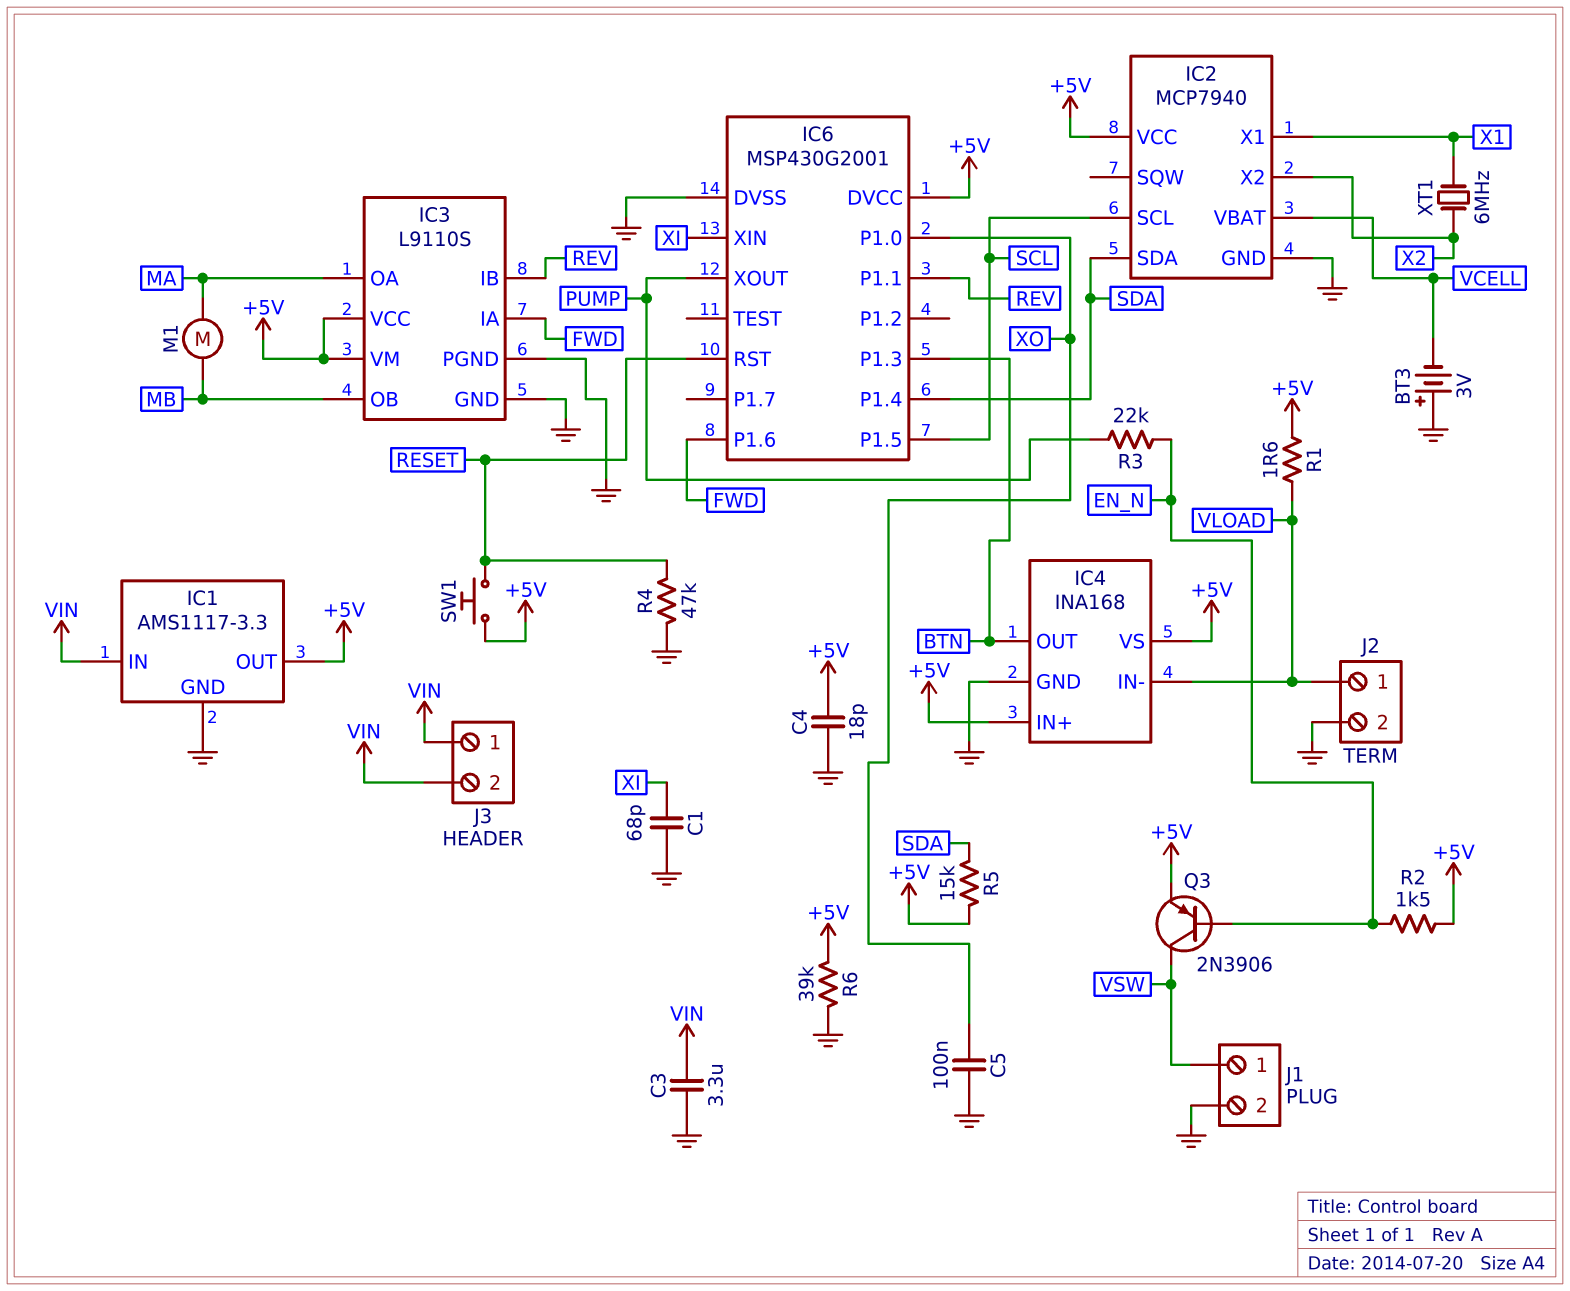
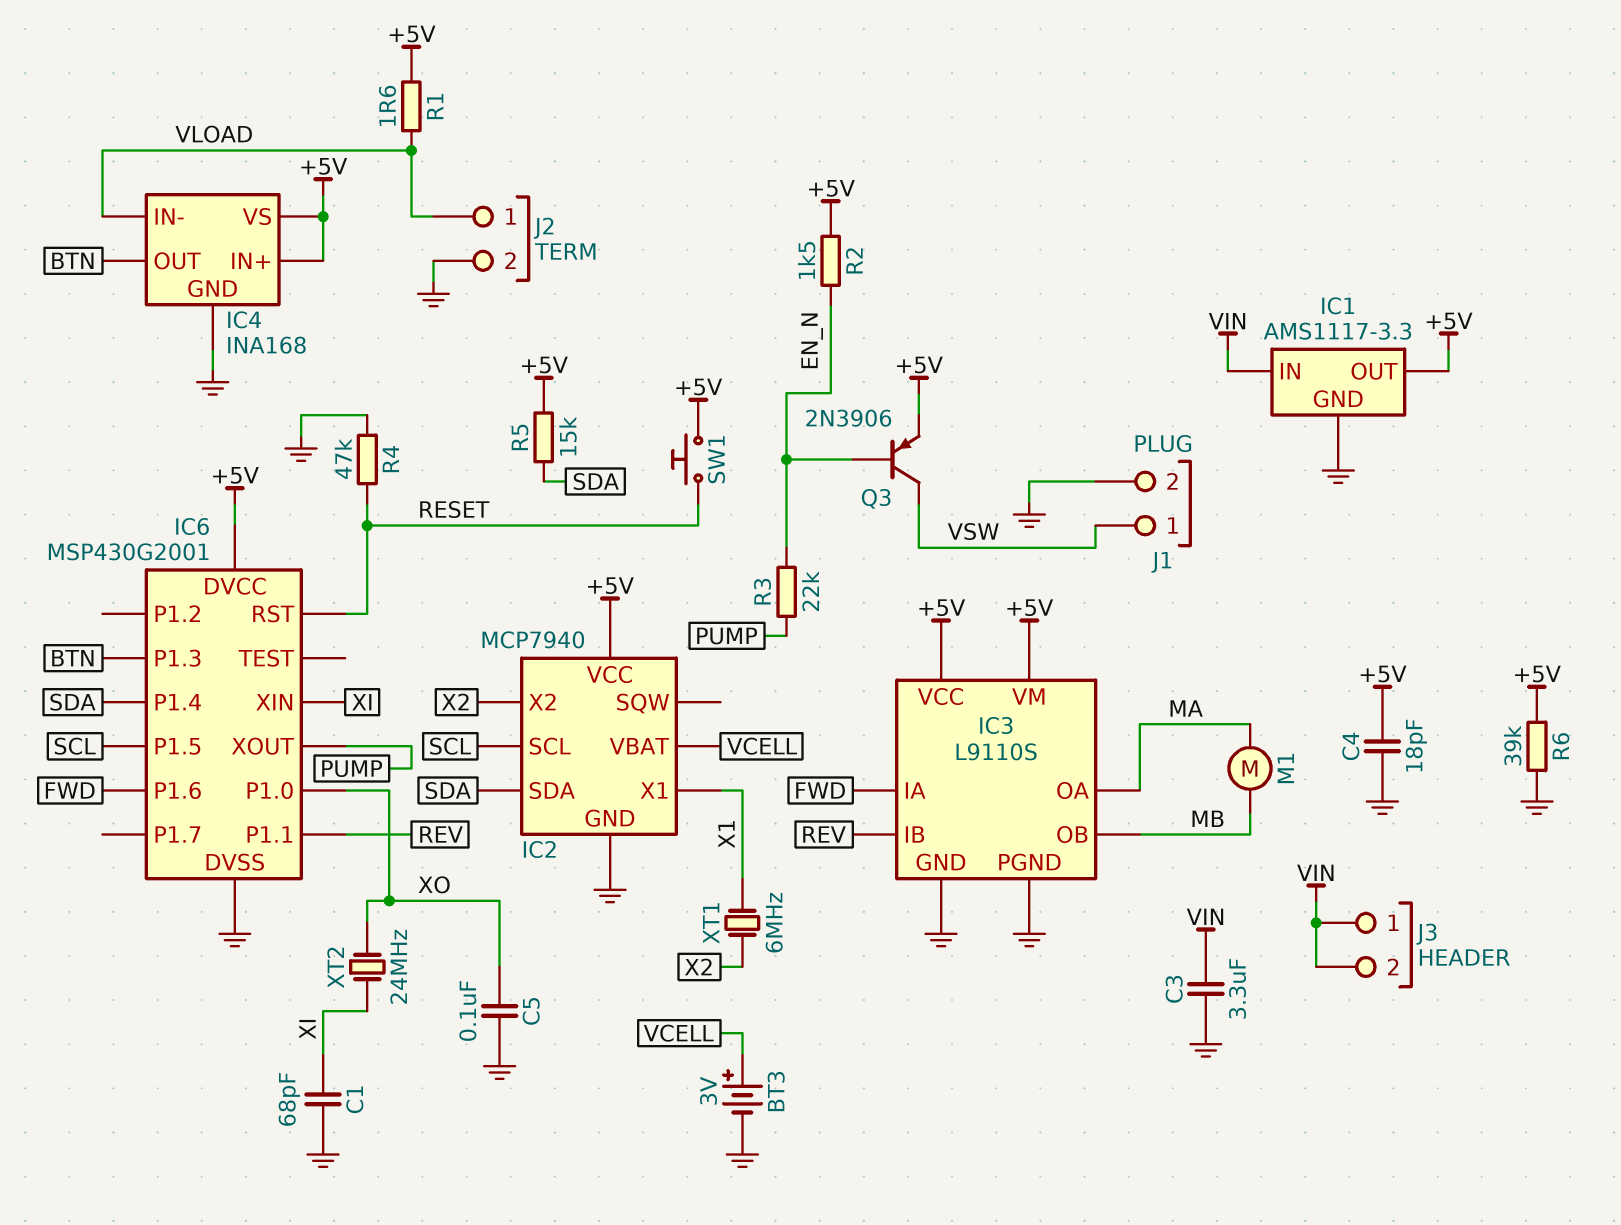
BT3: 3V (plus GND, minus VCELL) -> 3V (plus VCELL, minus GND)
XT2: none -> 24MHz (XI, XO)

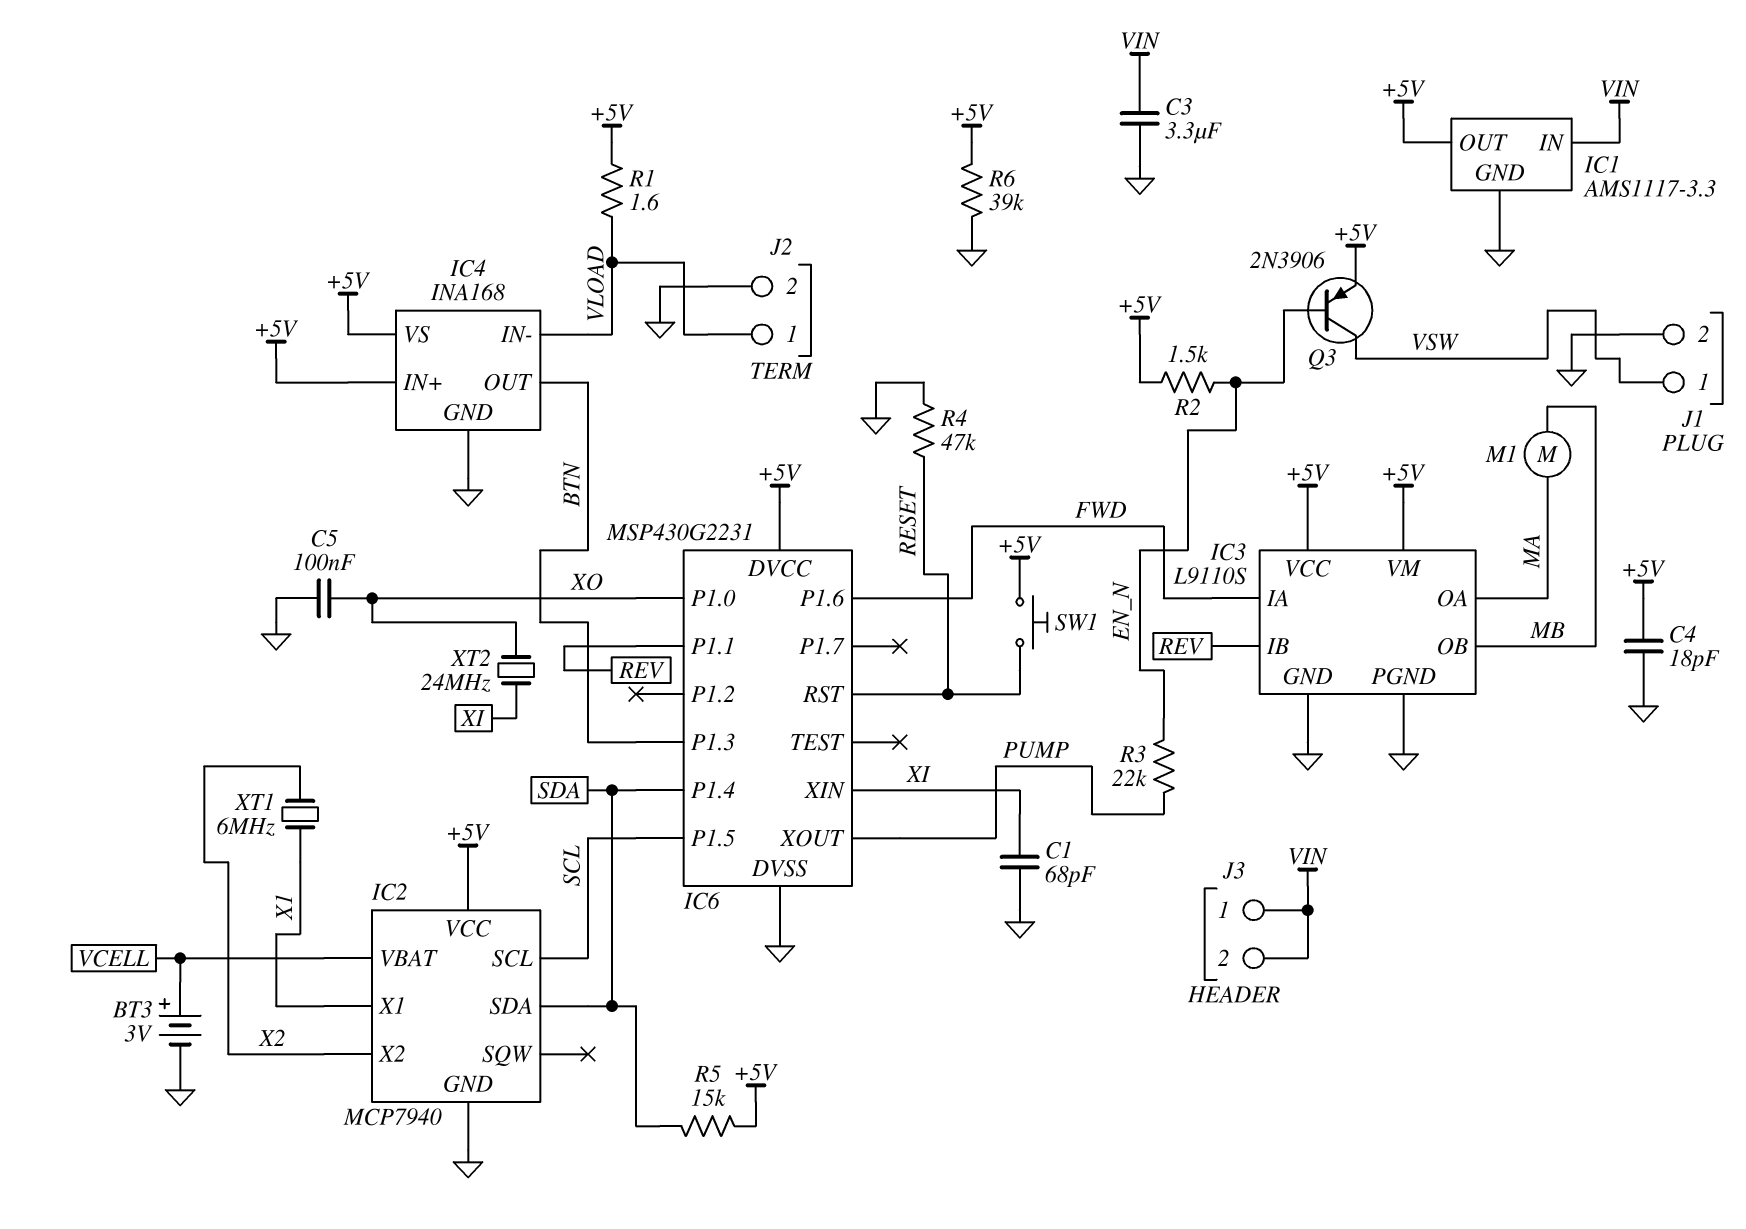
IC6: MSP430G2001 -> MSP430G2231

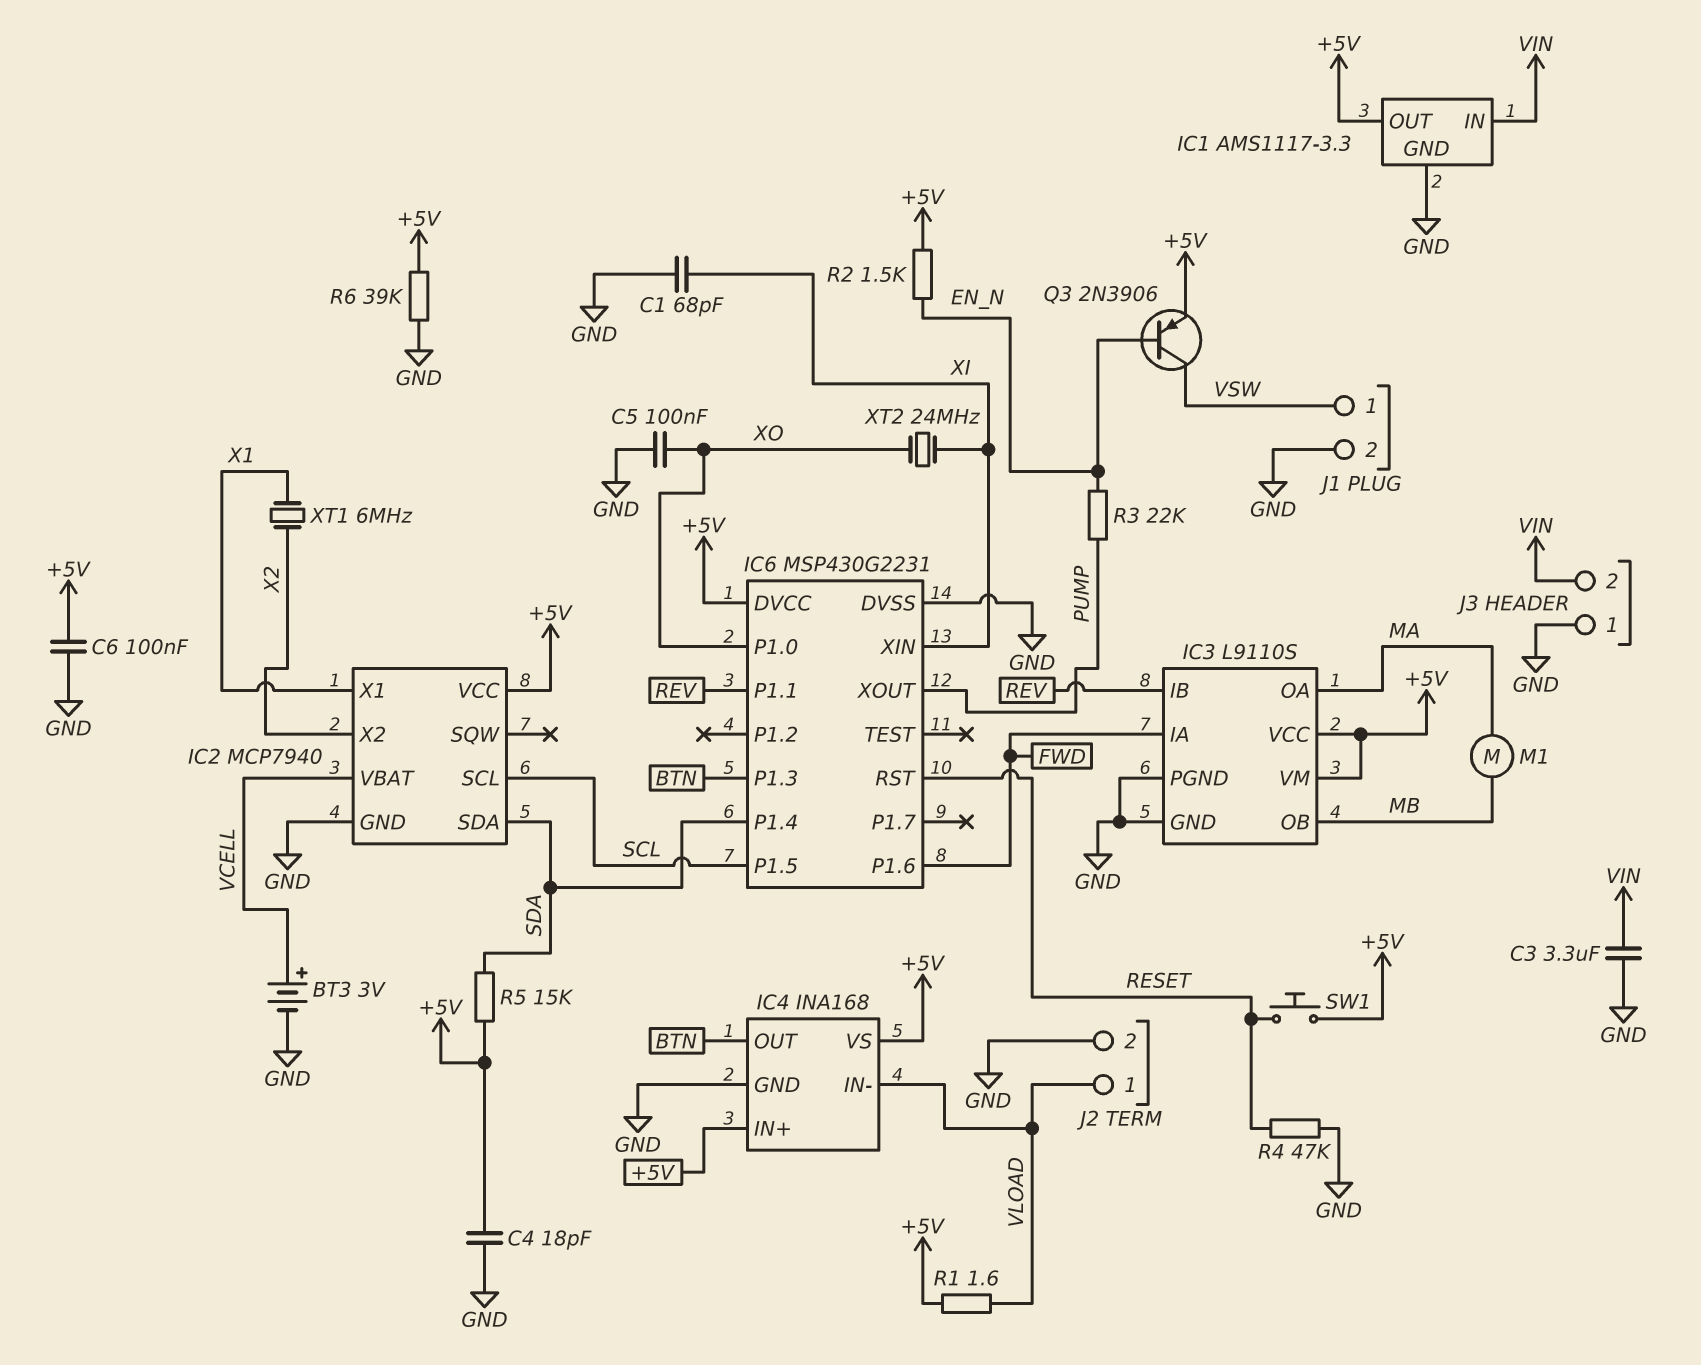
C6: none -> 100nF (+5V, GND)
J3 pin 1: VIN -> GND

